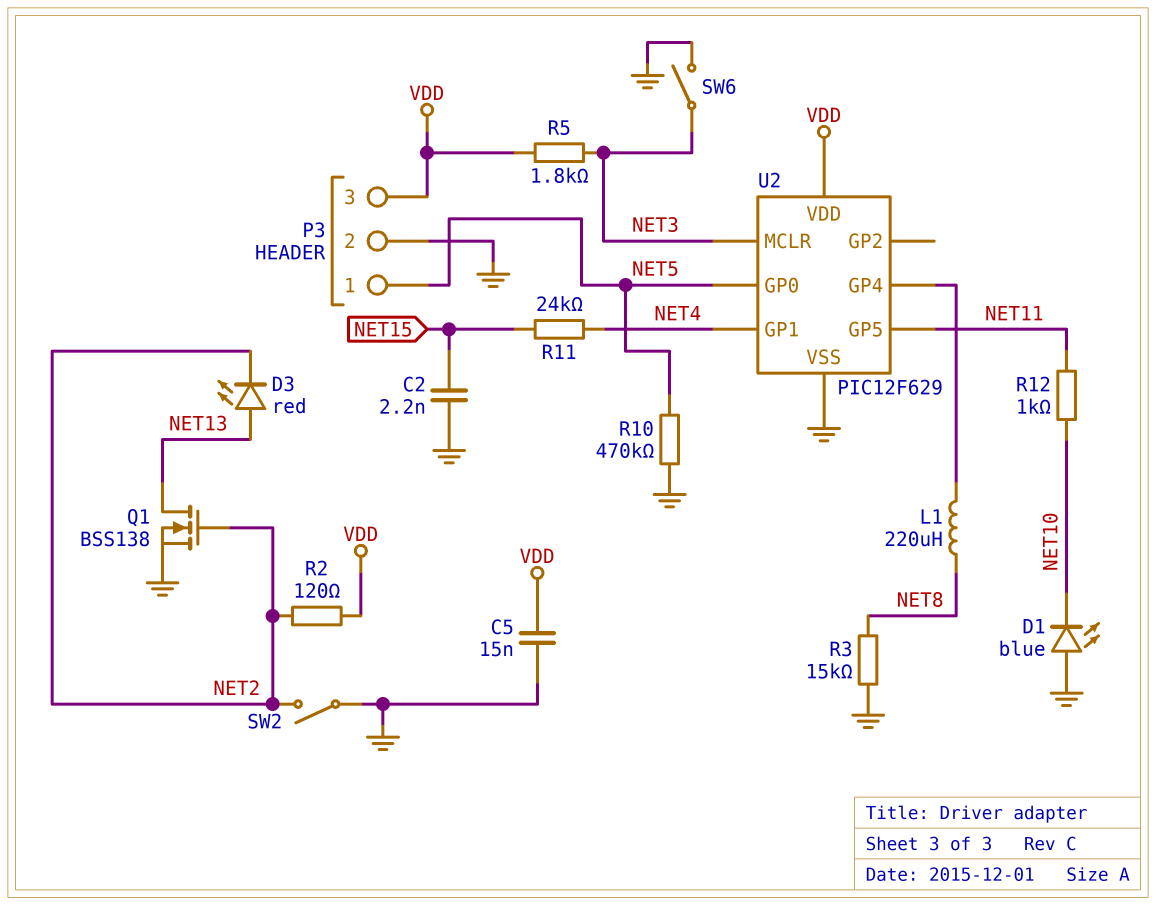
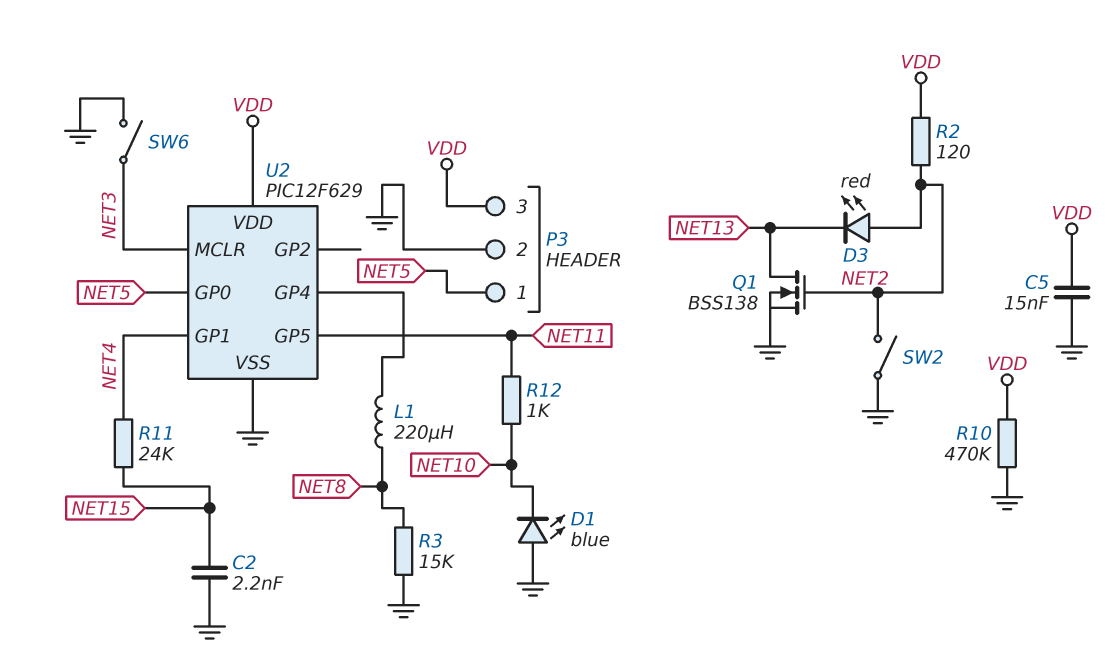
D3: LED red (A NET13, K NET2) -> LED red (A NET2, K NET13)
R5: 1.8k (NET3, VDD) -> none
R10: 470k (GND, NET5) -> 470k (GND, VDD)

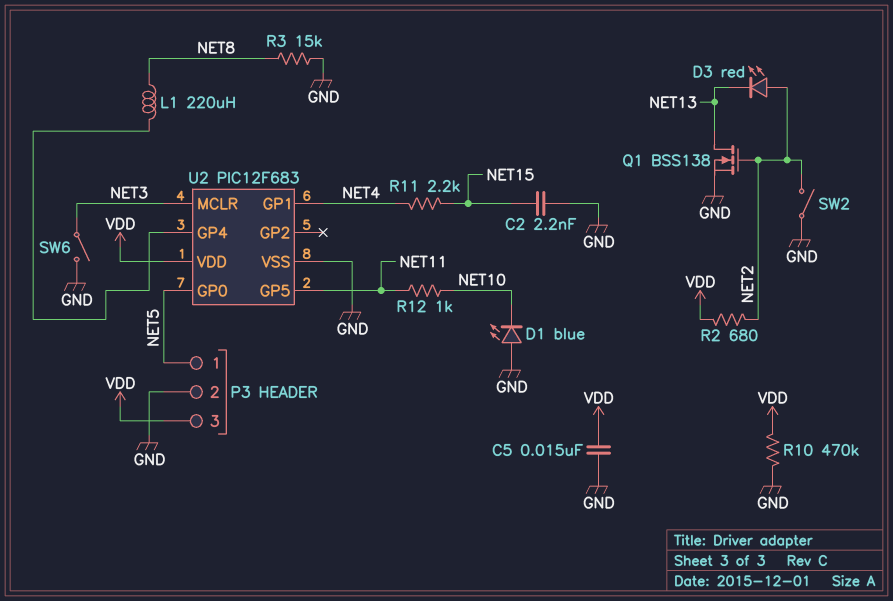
R2: 120 (NET2, VDD) -> 680 (NET2, VDD)
R11: 24k (NET4, NET15) -> 2.2k (NET4, NET15)
U2: PIC12F629 -> PIC12F683

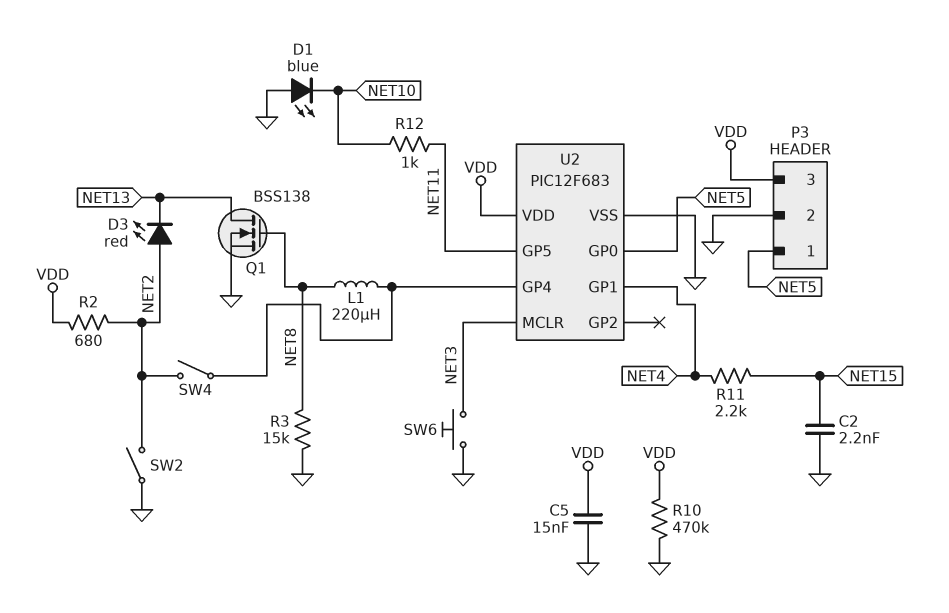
Q1: NMOS BSS138 (G NET2, D NET13, S GND) -> NMOS BSS138 (G NET8, D NET13, S GND)
SW4: none -> switch (NET2, U2/GP4)
SW6: switch (GND, NET3) -> button (GND, NET3)

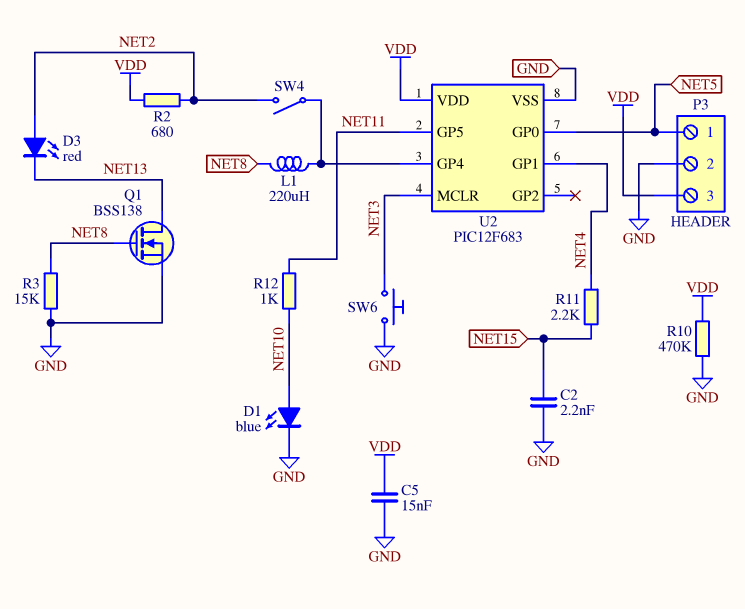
D1: LED blue (A GND, K NET10) -> LED blue (A NET10, K GND)
SW2: switch (GND, NET2) -> none

